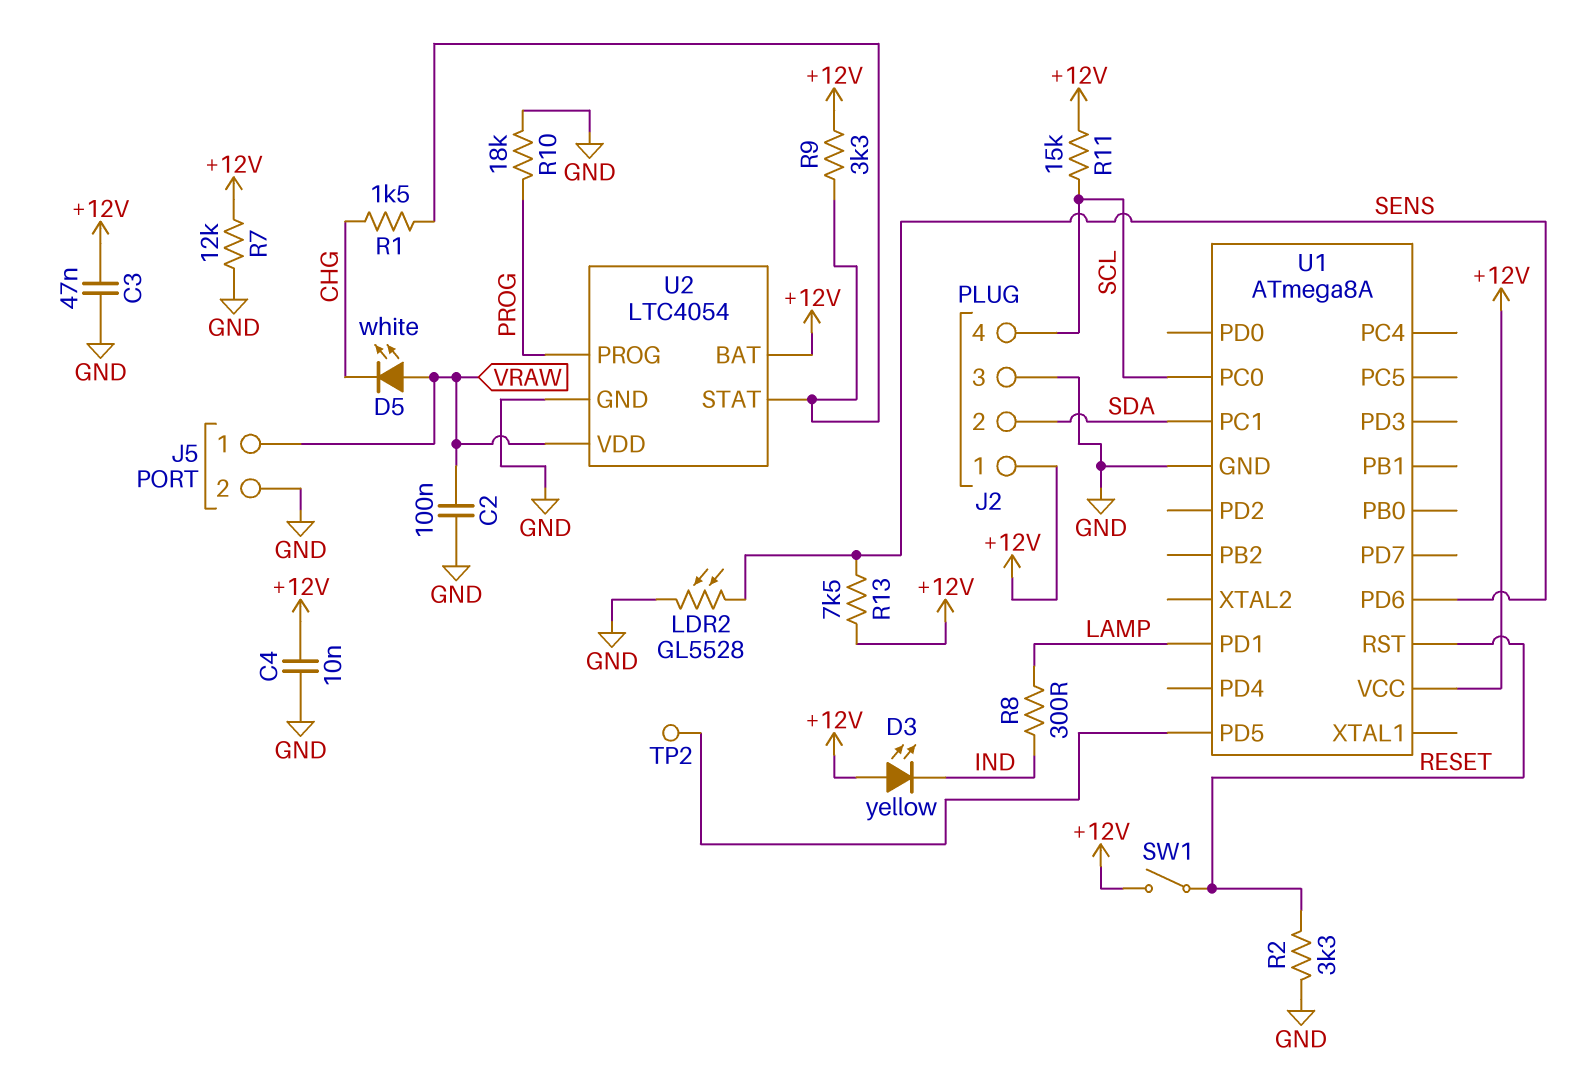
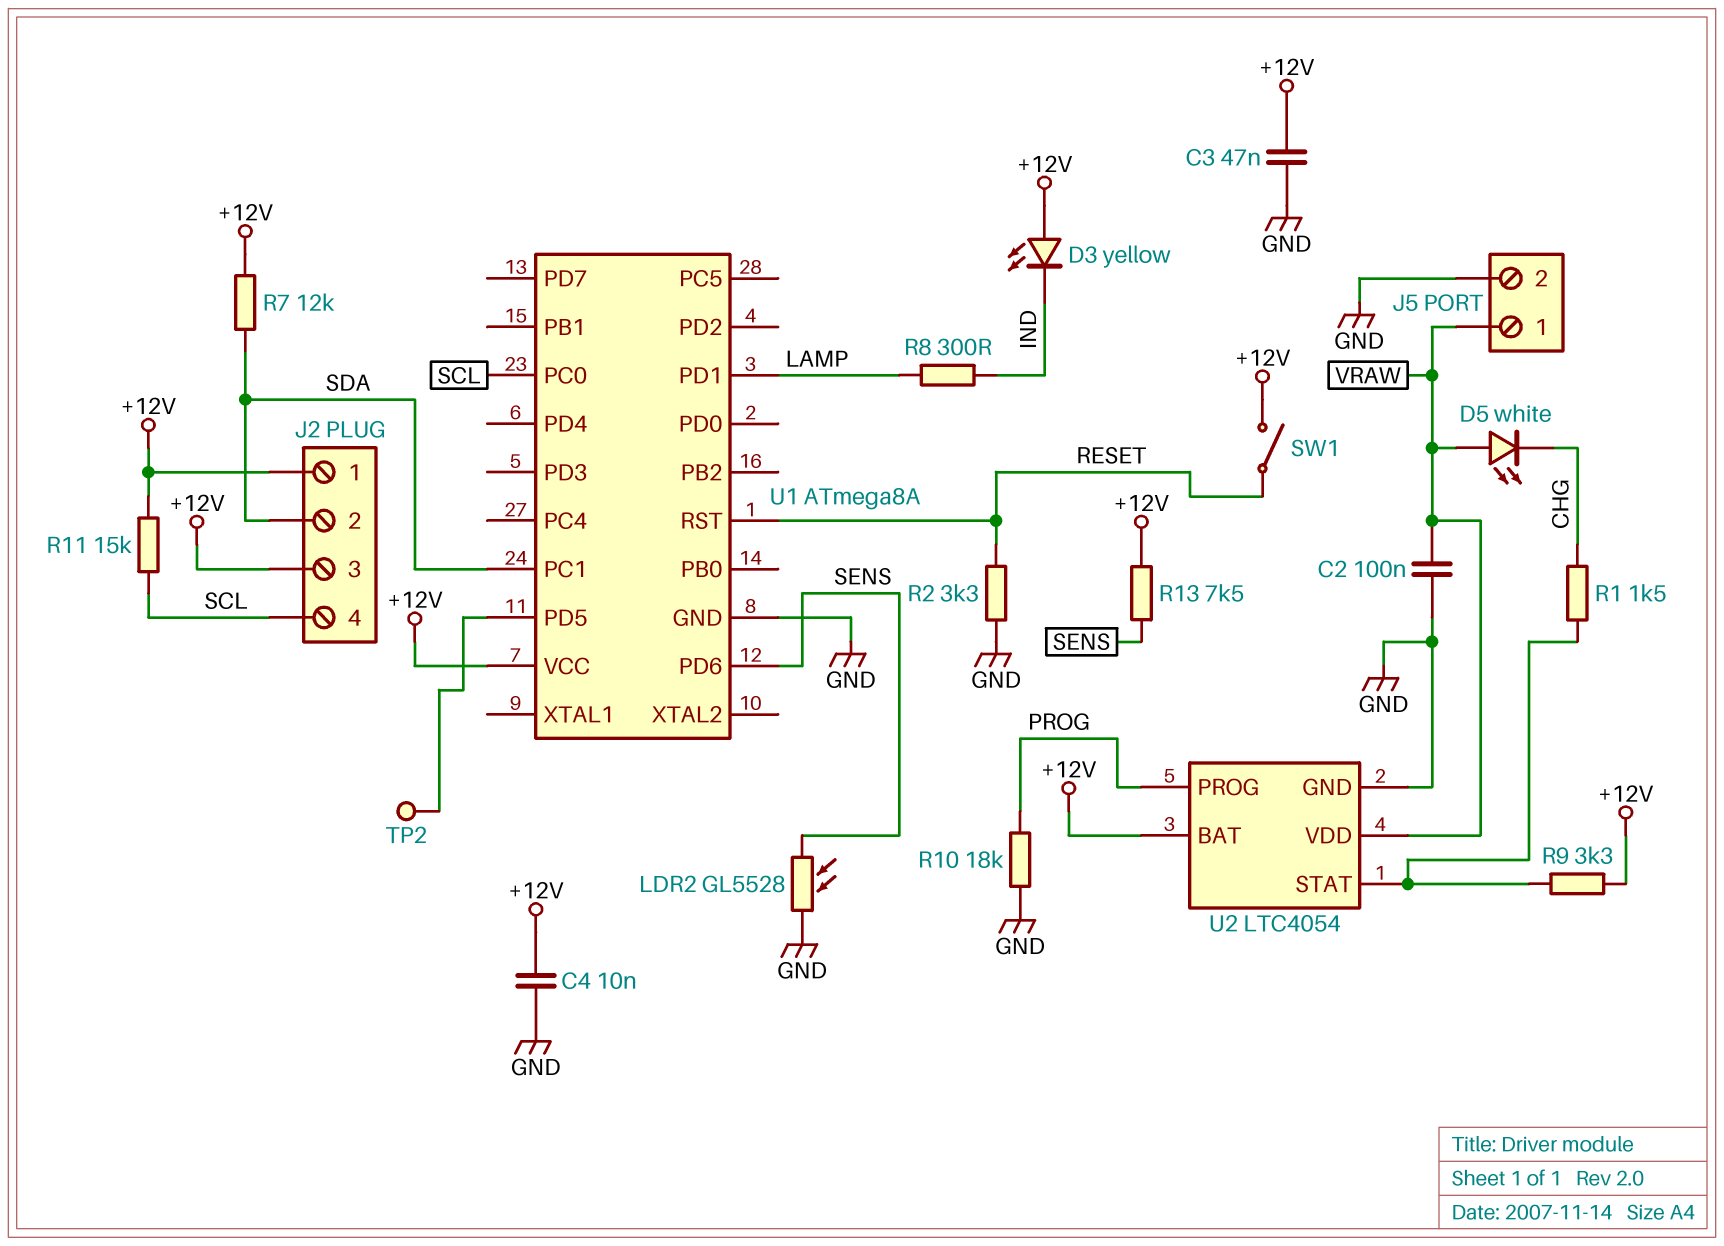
J2 pin 3: GND -> +12V
R7: 12k (+12V, GND) -> 12k (+12V, SDA)

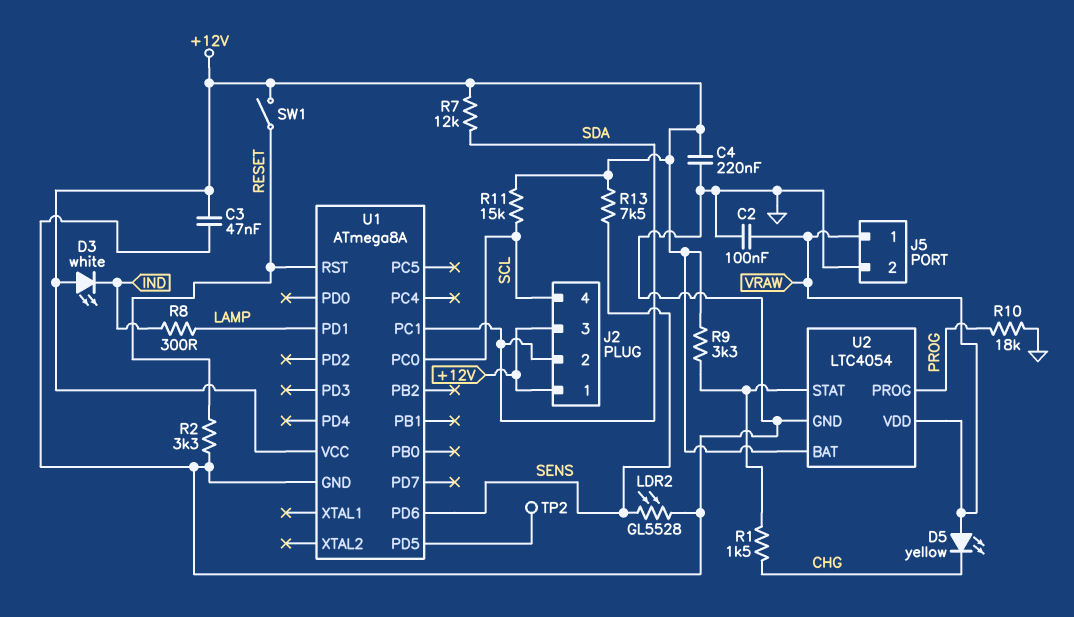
C4: 10nF (+12V, GND) -> 220nF (+12V, GND)
D3: LED yellow (A +12V, K IND) -> LED white (A +12V, K IND)
D5: LED white (A VRAW, K CHG) -> LED yellow (A VRAW, K CHG)

